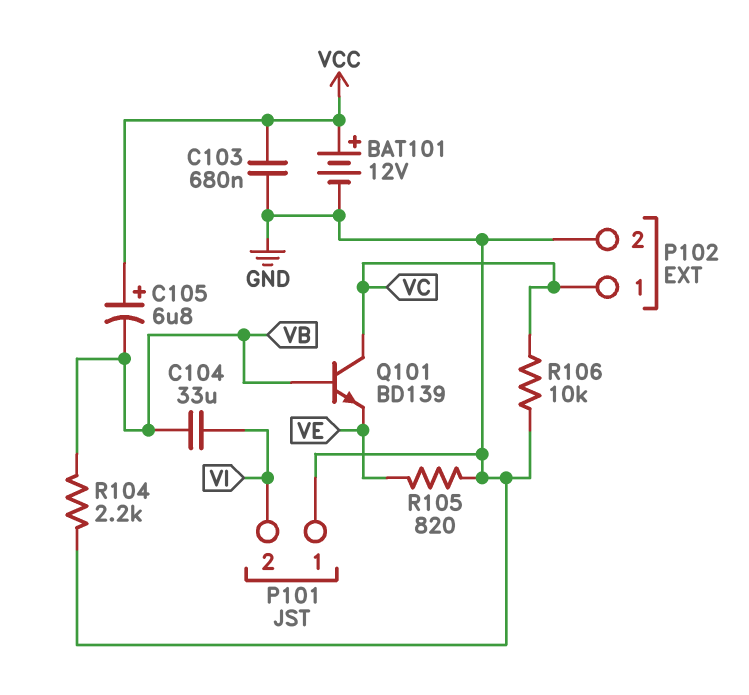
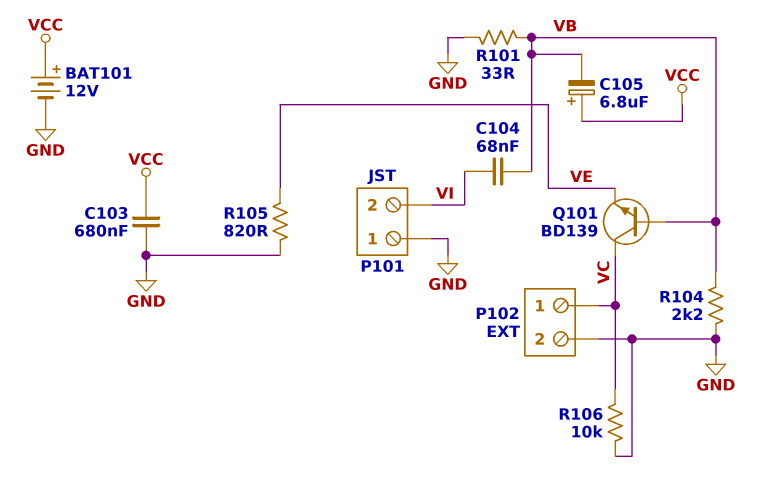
C104: 33uF (VB, VI) -> 68nF (VB, VI)
R101: none -> 33 (GND, VB)

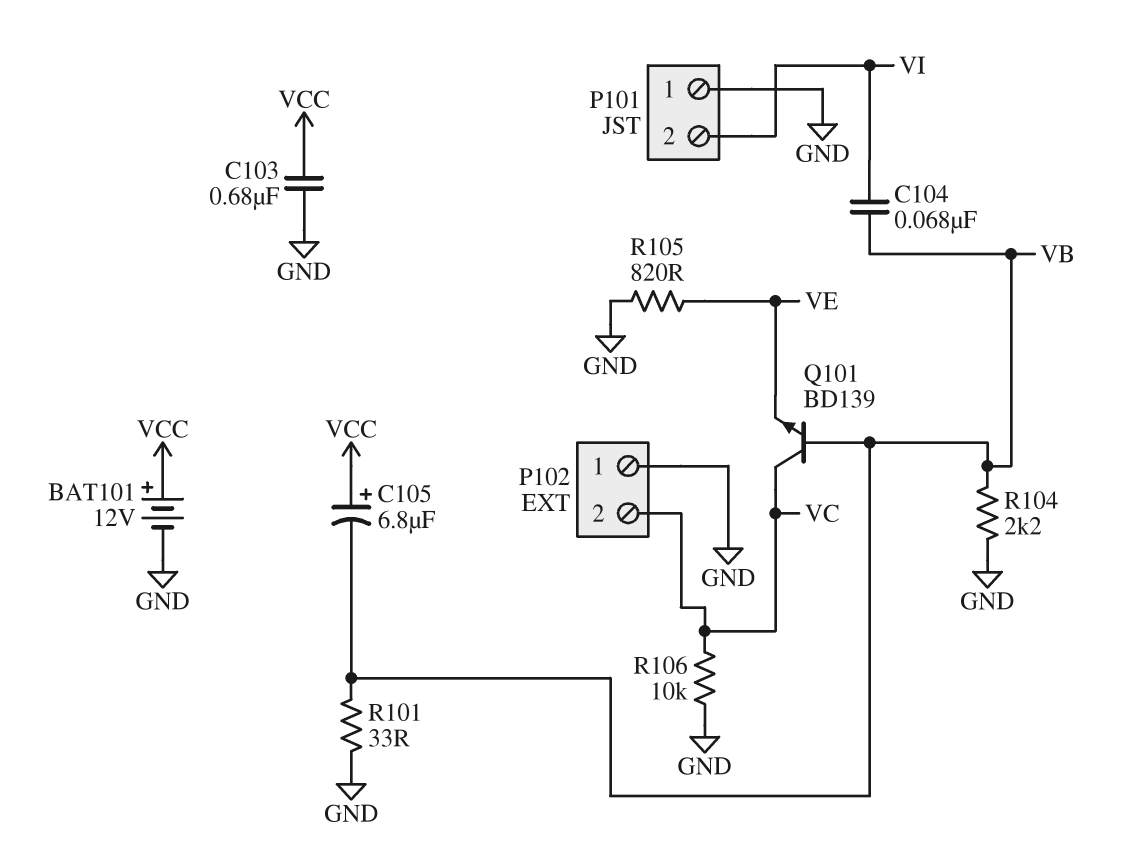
P102 pin 1: VC -> GND
P102 pin 2: GND -> VC

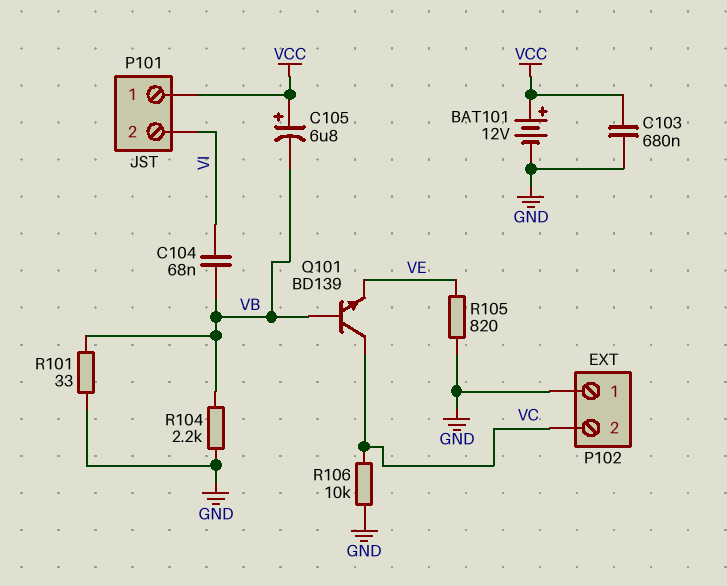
P101 pin 1: GND -> VCC

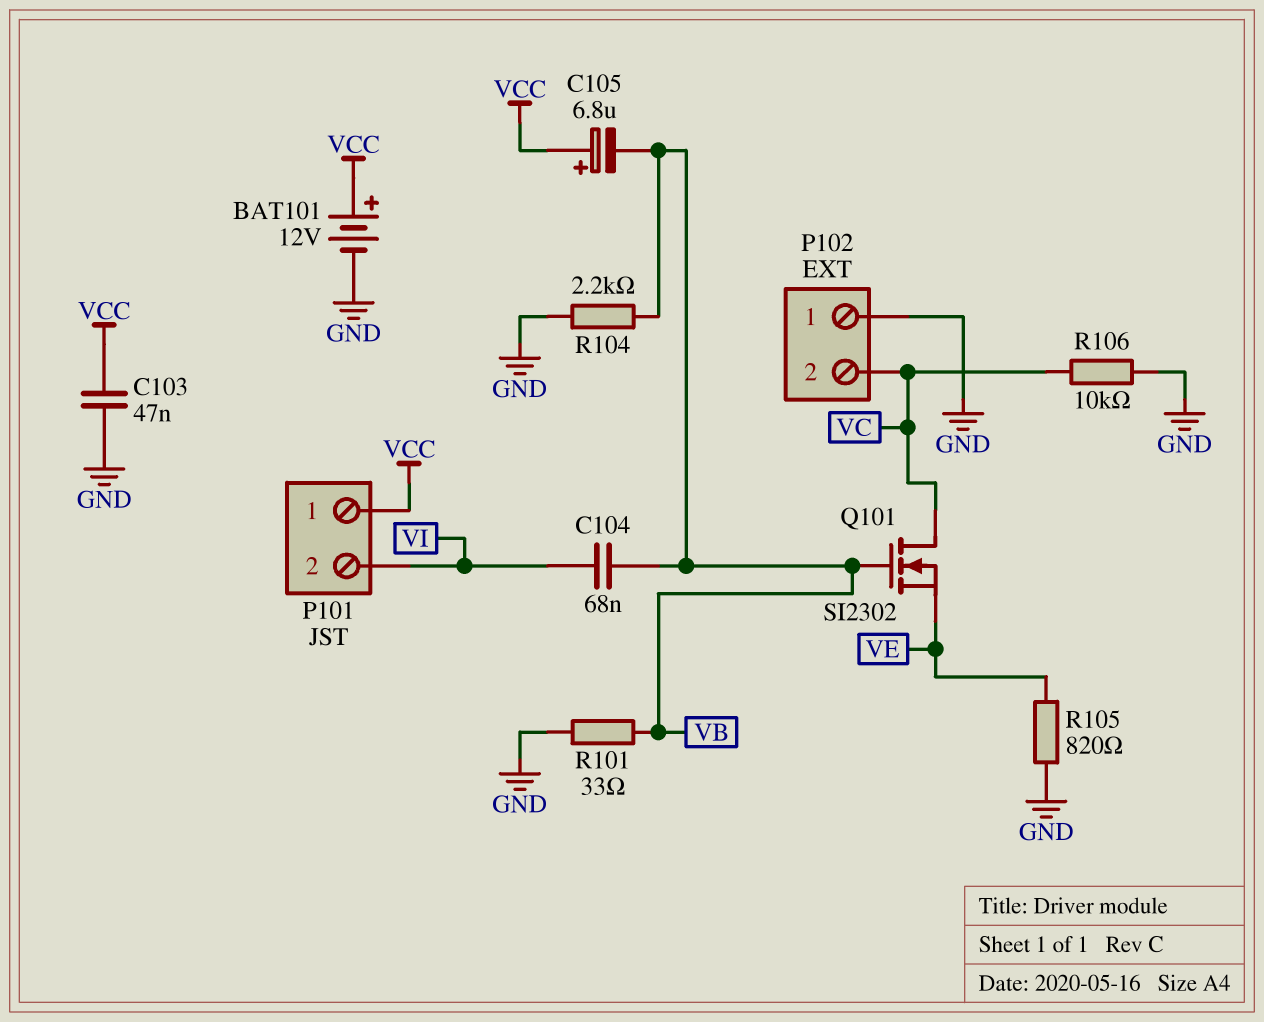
C103: 680nF (GND, VCC) -> 47nF (GND, VCC)
Q101: NPN BD139 (B VB, C VC, E VE) -> NMOS SI2302 (G VB, D VC, S VE)

